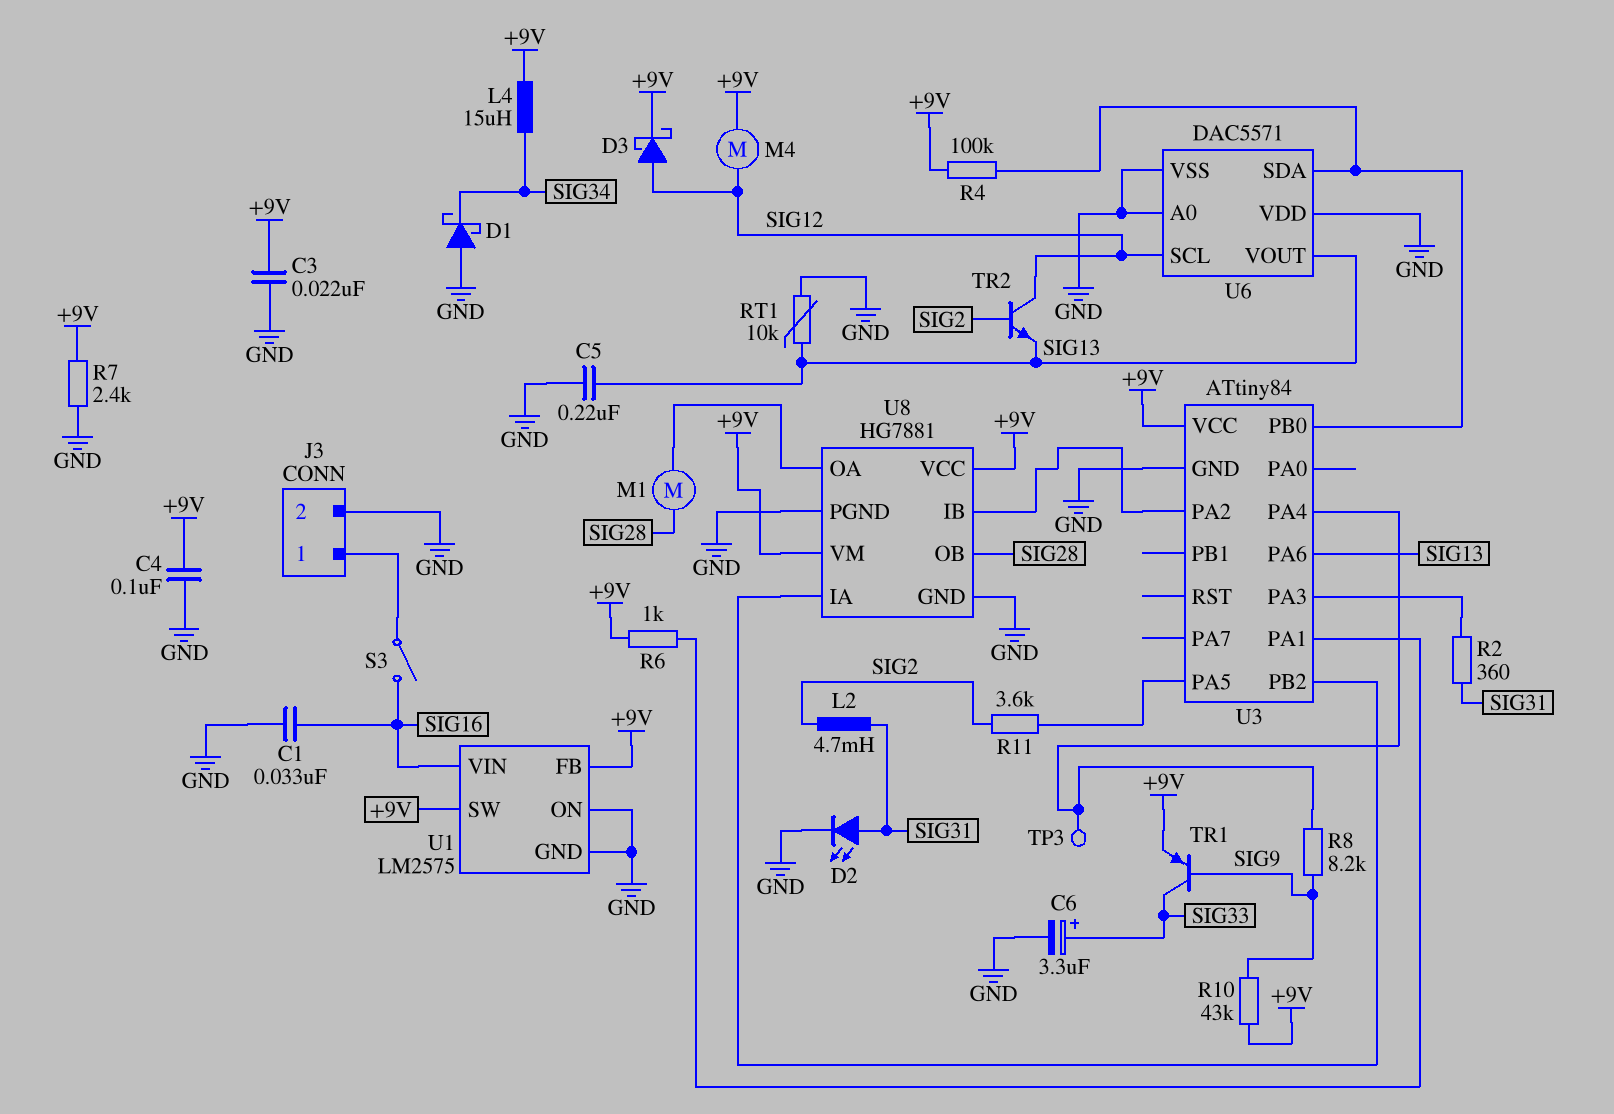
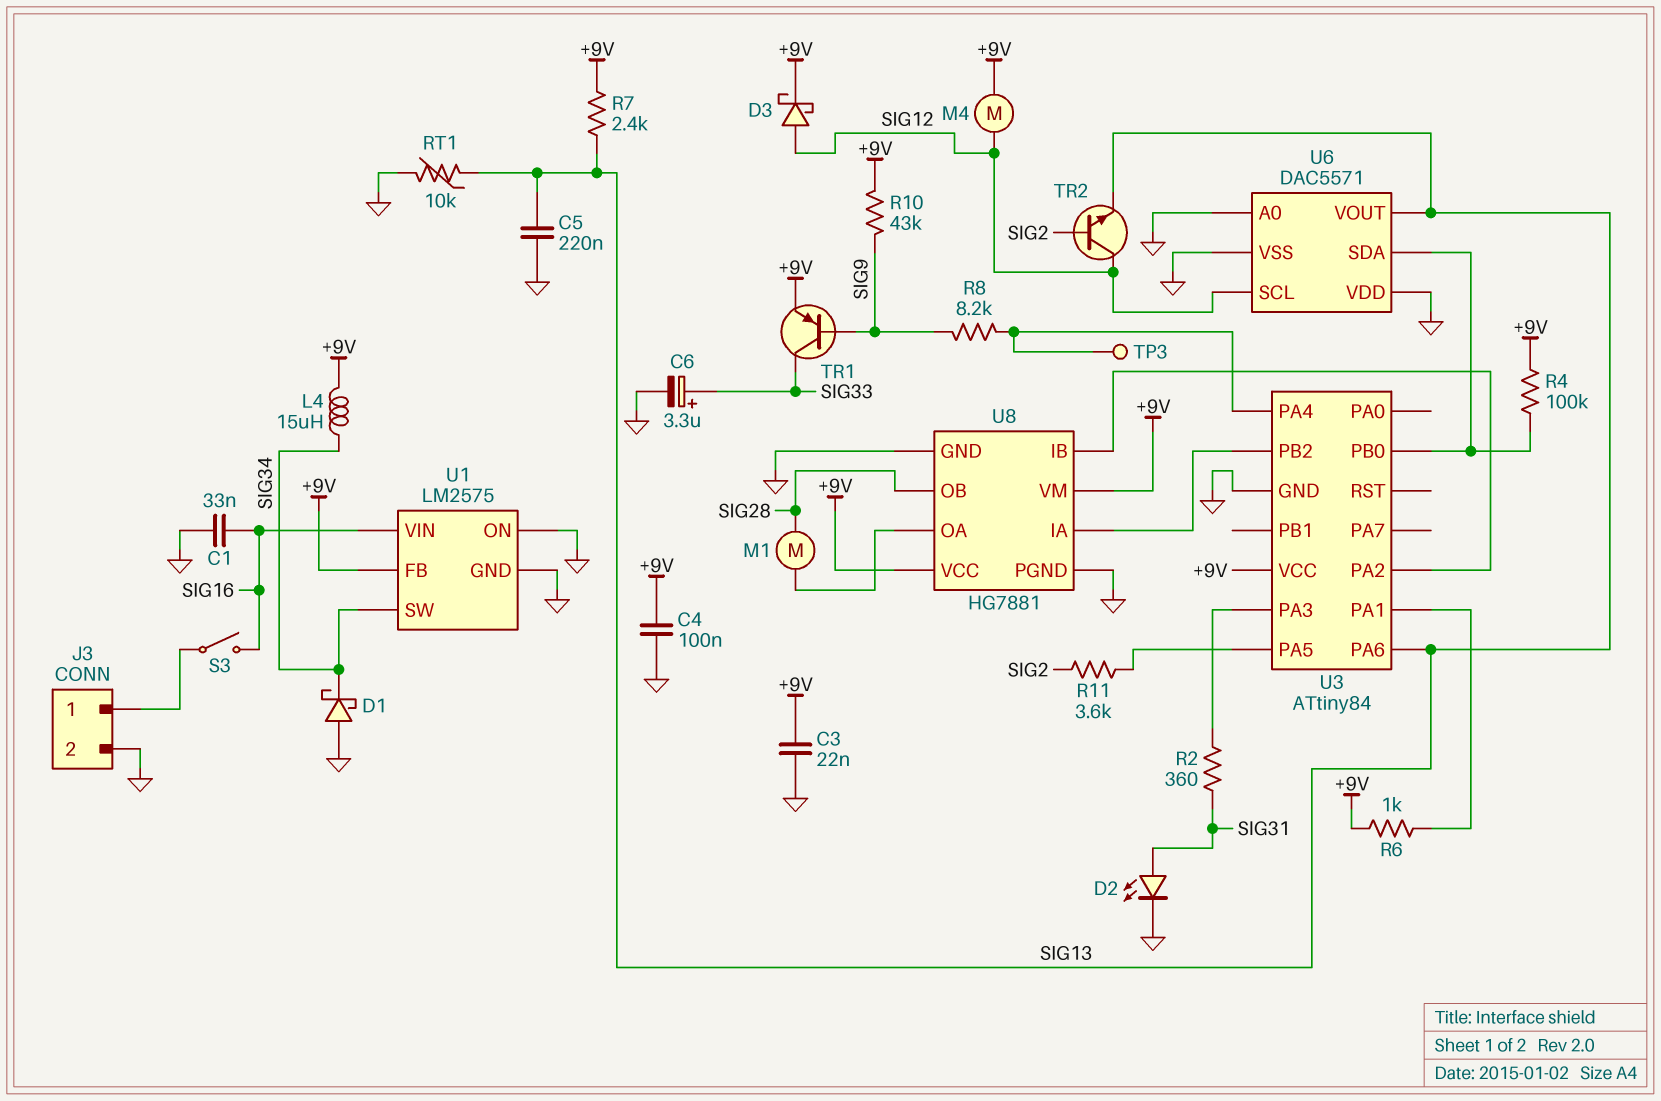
L2: 4.7mH (SIG2, SIG31) -> none
R7: 2.4k (+9V, GND) -> 2.4k (+9V, SIG13)
U1 pin SW: +9V -> SIG34

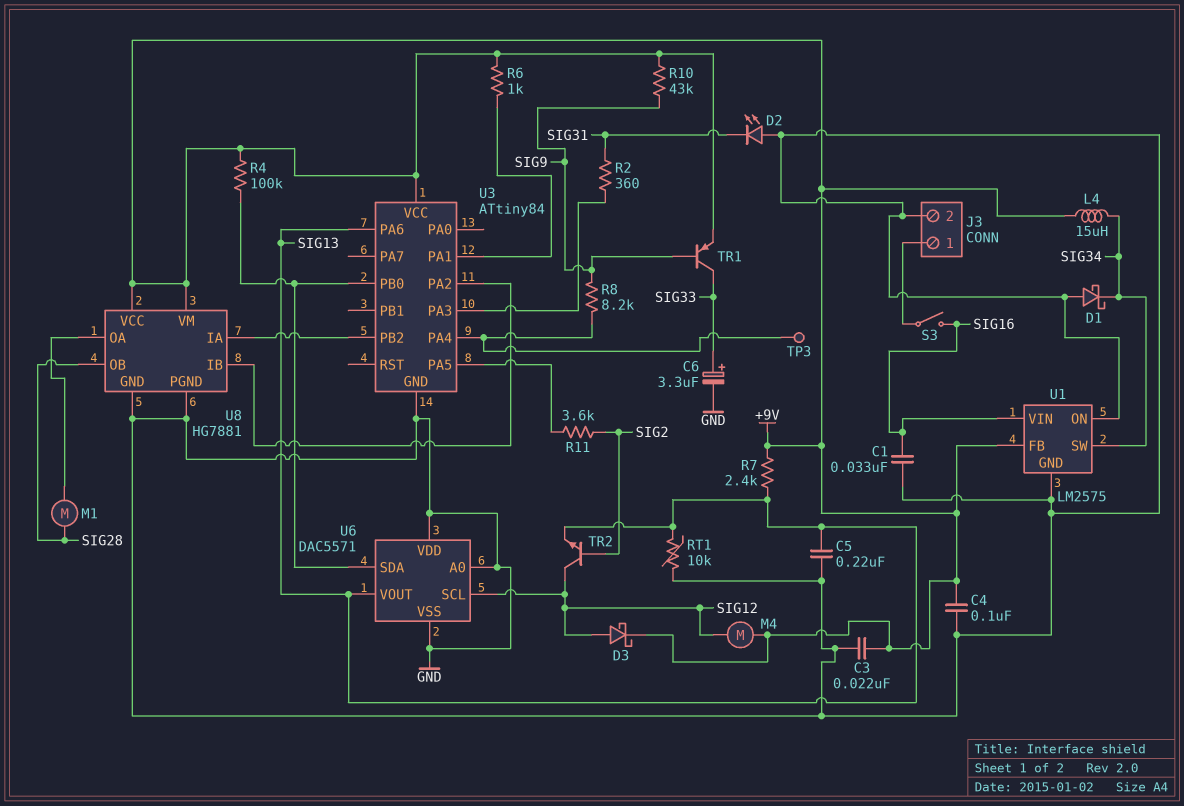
D2: LED (A SIG31, K GND) -> LED (A GND, K SIG31)

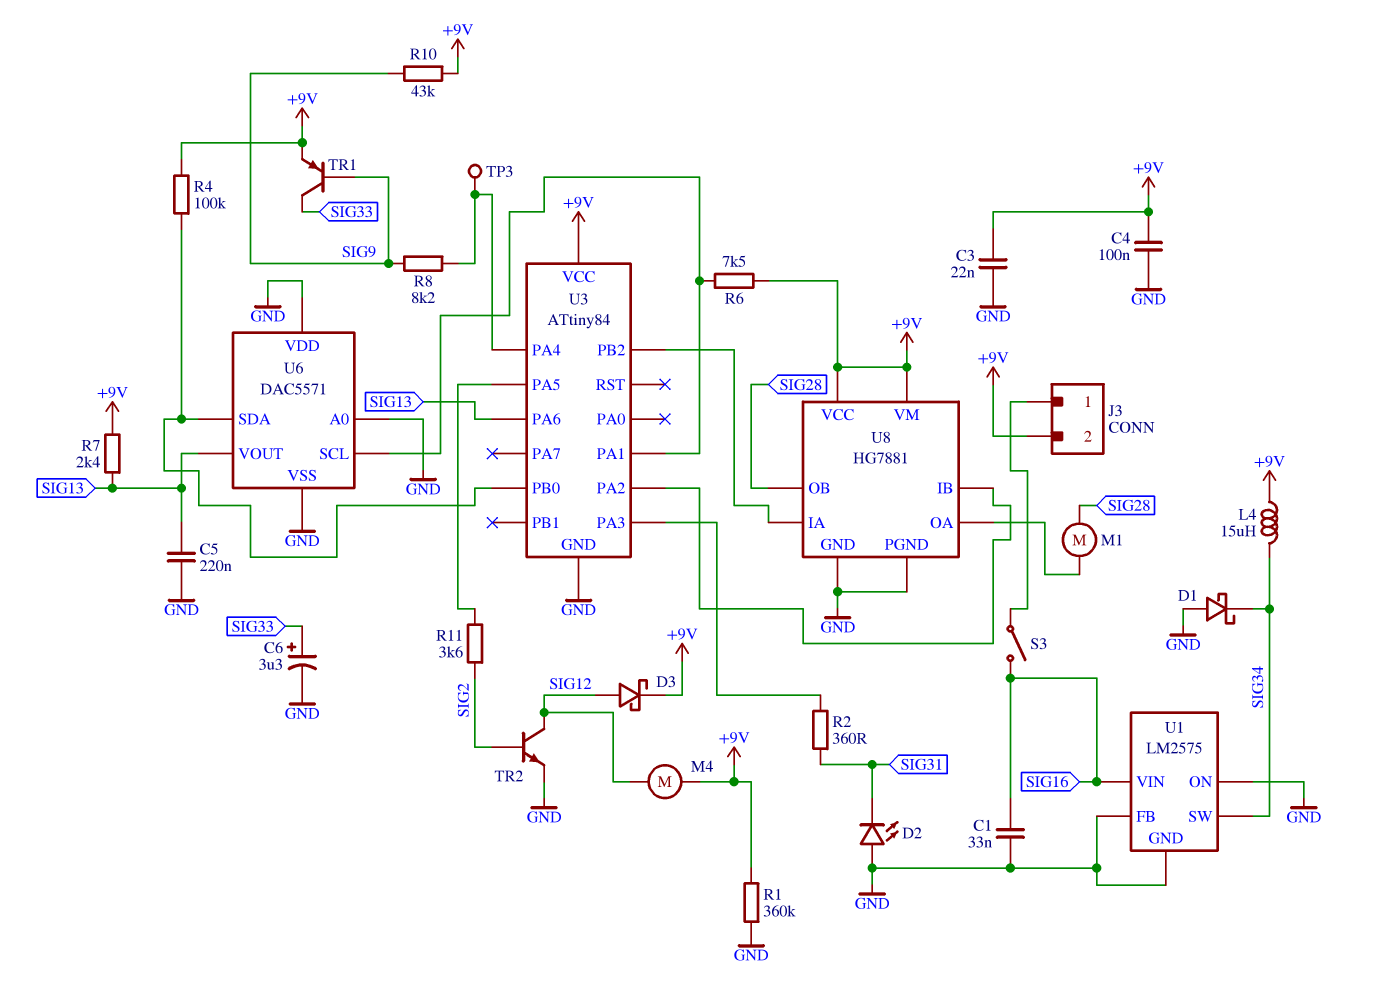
J3 pin 2: GND -> +9V
R1: none -> 360k (+9V, GND)
R6: 1k (+9V, U3/PA1) -> 7.5k (+9V, U3/PA1)
RT1: 10k (GND, SIG13) -> none
TR2: NPN (B SIG2, C SIG12, E SIG13) -> NPN (B SIG2, C SIG12, E GND)
U1 pin FB: +9V -> GND
U6 pin SCL: SIG12 -> U3/PA1

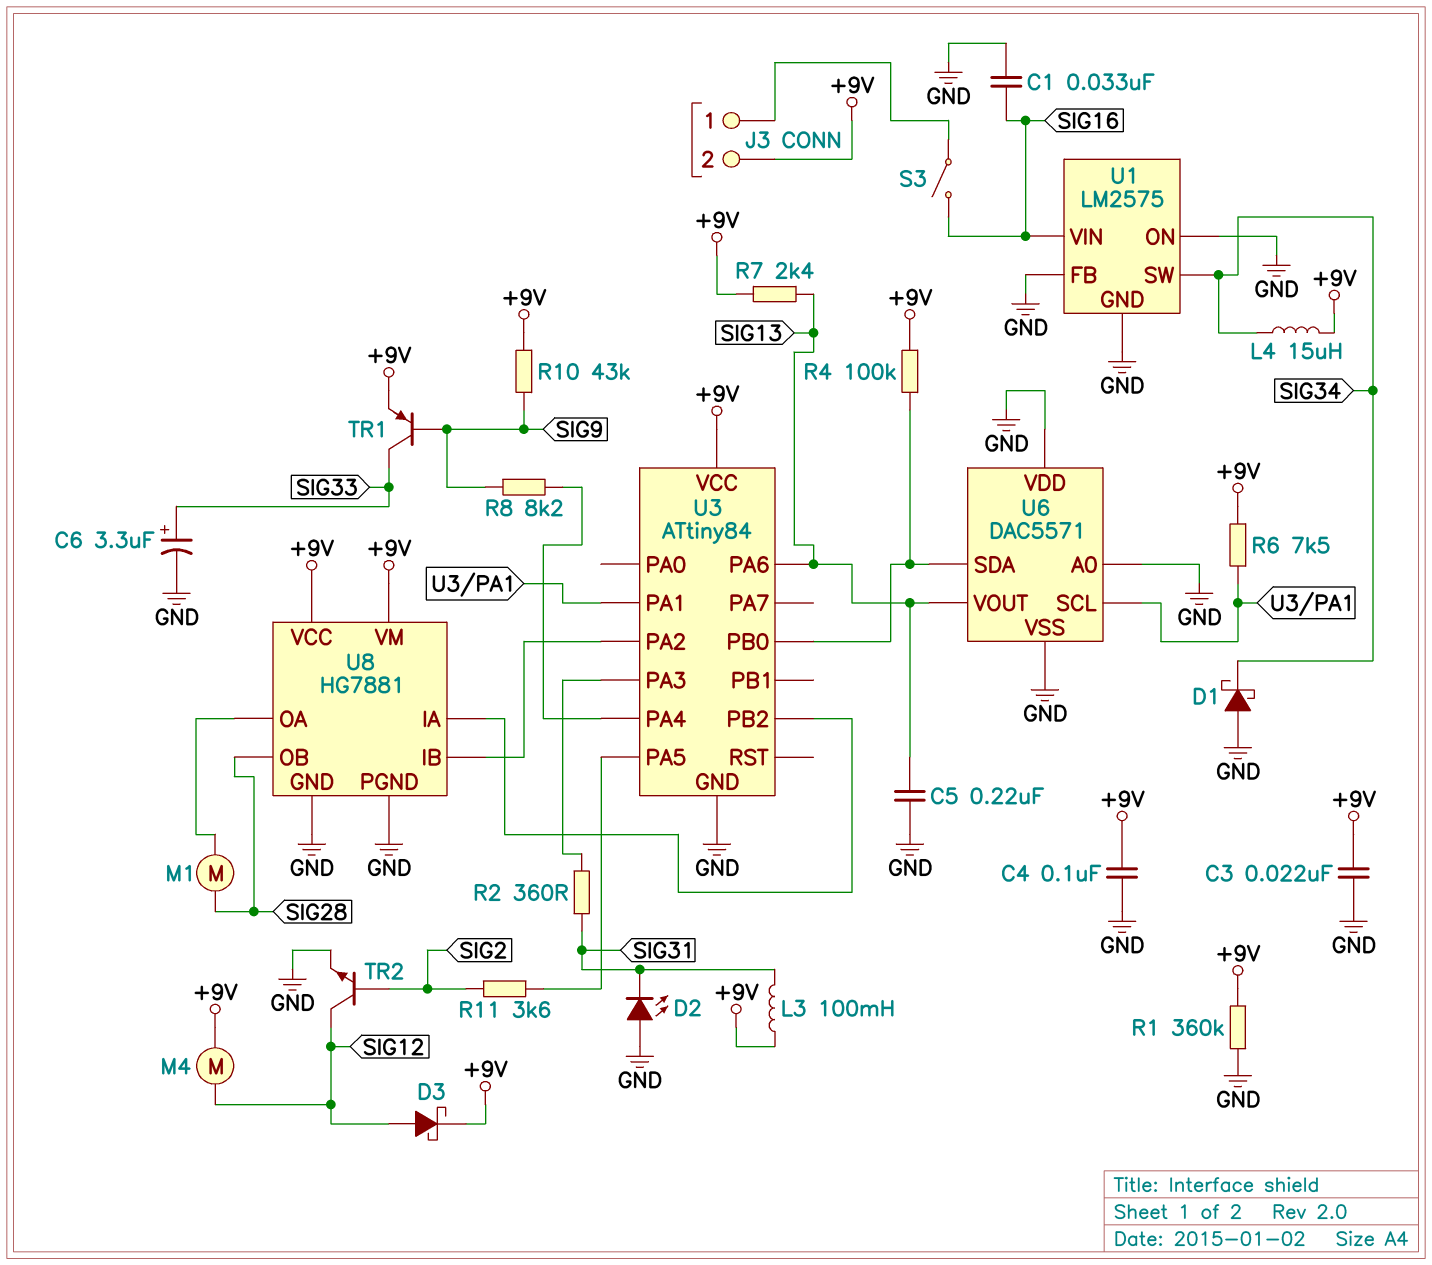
L3: none -> 100mH (+9V, SIG31)
TP3: test point (U3/PA4) -> none

